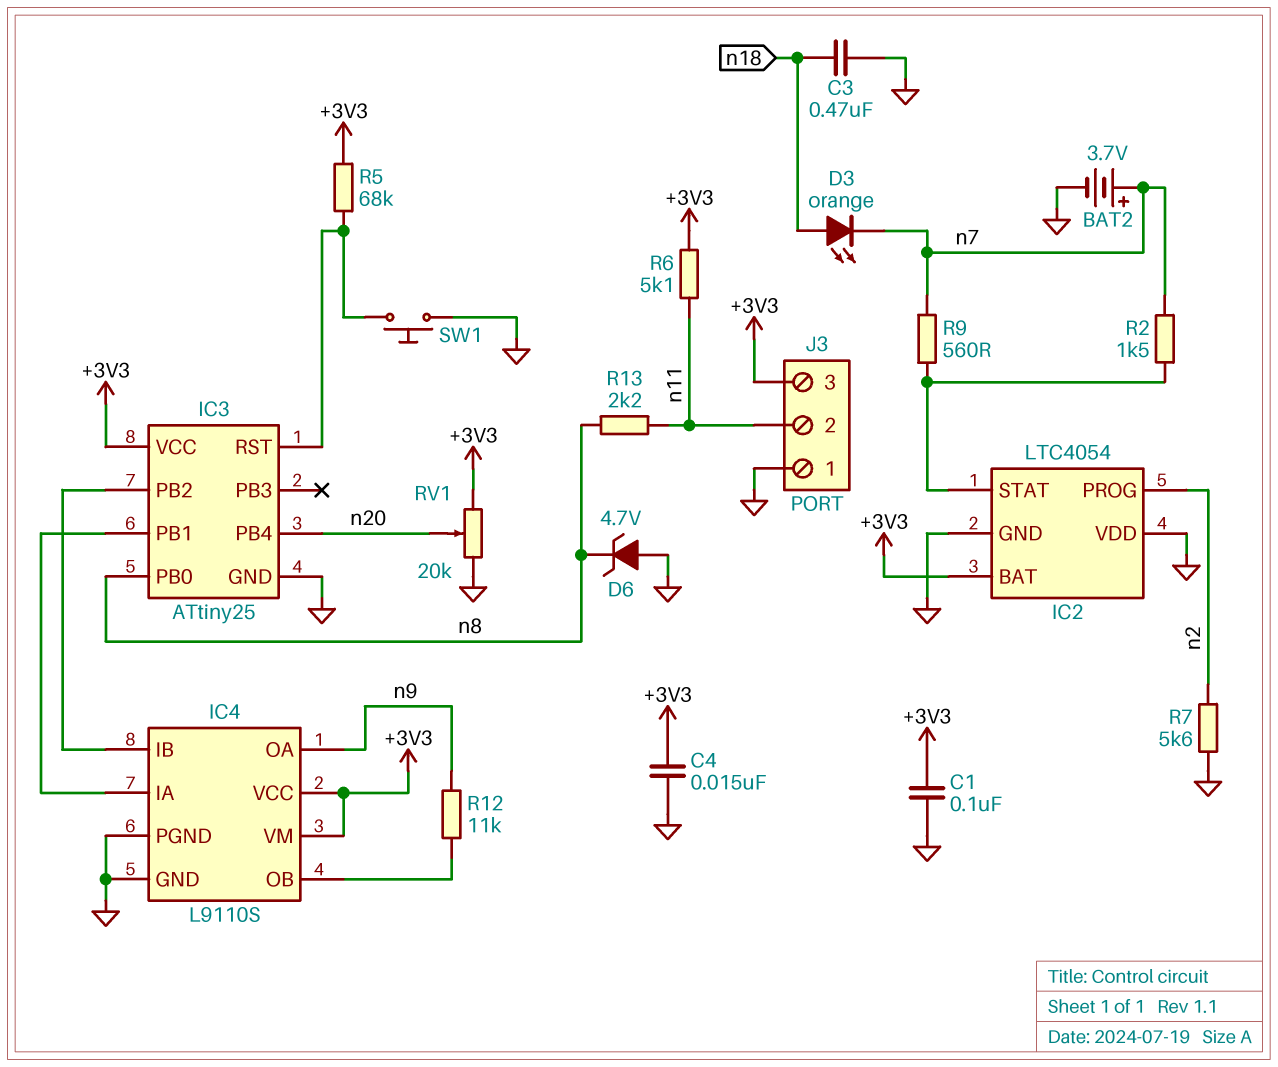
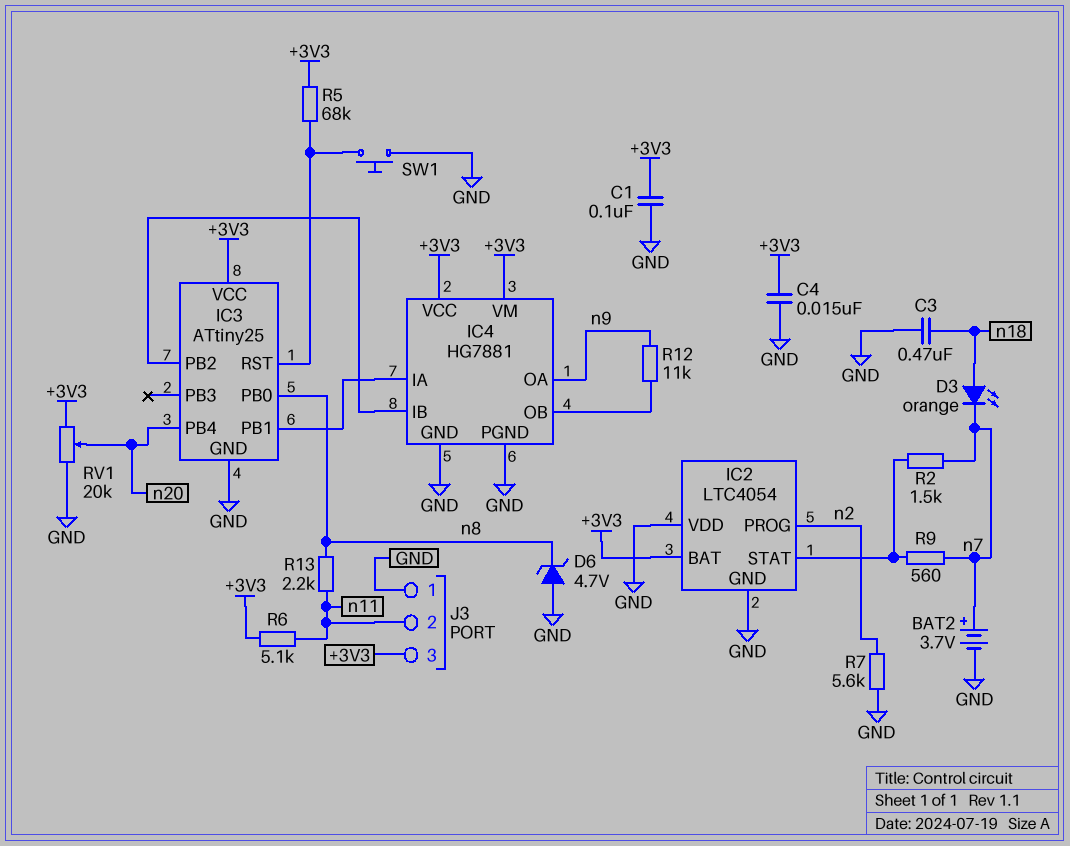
IC4: L9110S -> HG7881

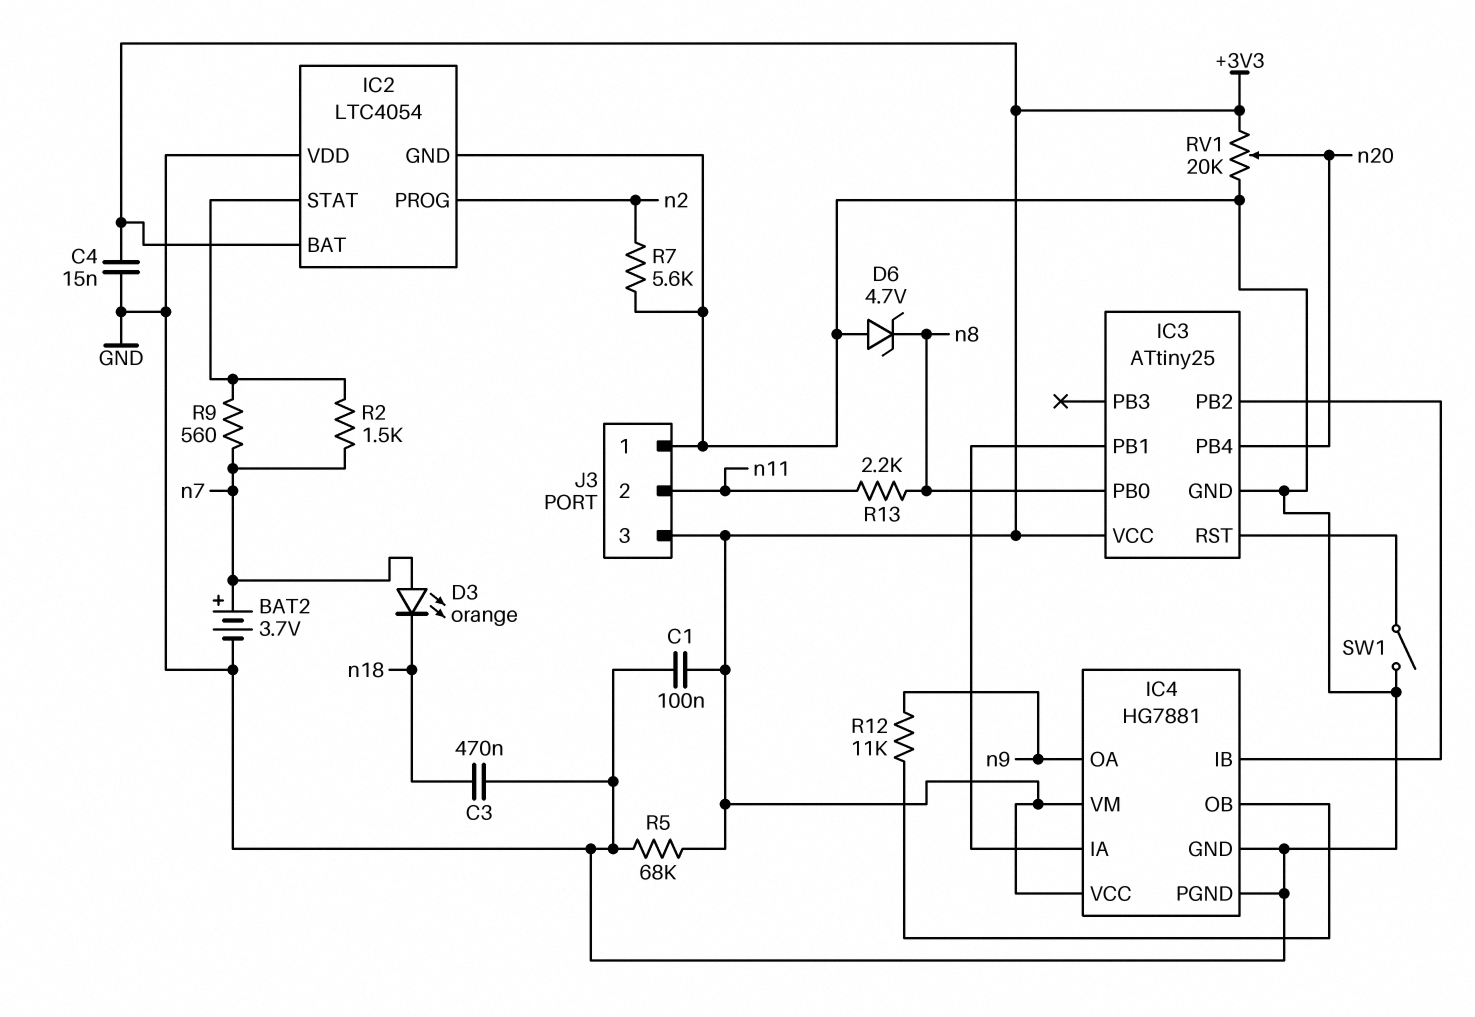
D3: LED orange (A n18, K n7) -> LED orange (A n7, K n18)
R5: 68k (+3V3, IC3/RST) -> 68k (+3V3, GND)
R6: 5.1k (+3V3, n11) -> none
SW1: button (GND, IC3/RST) -> switch (GND, IC3/RST)

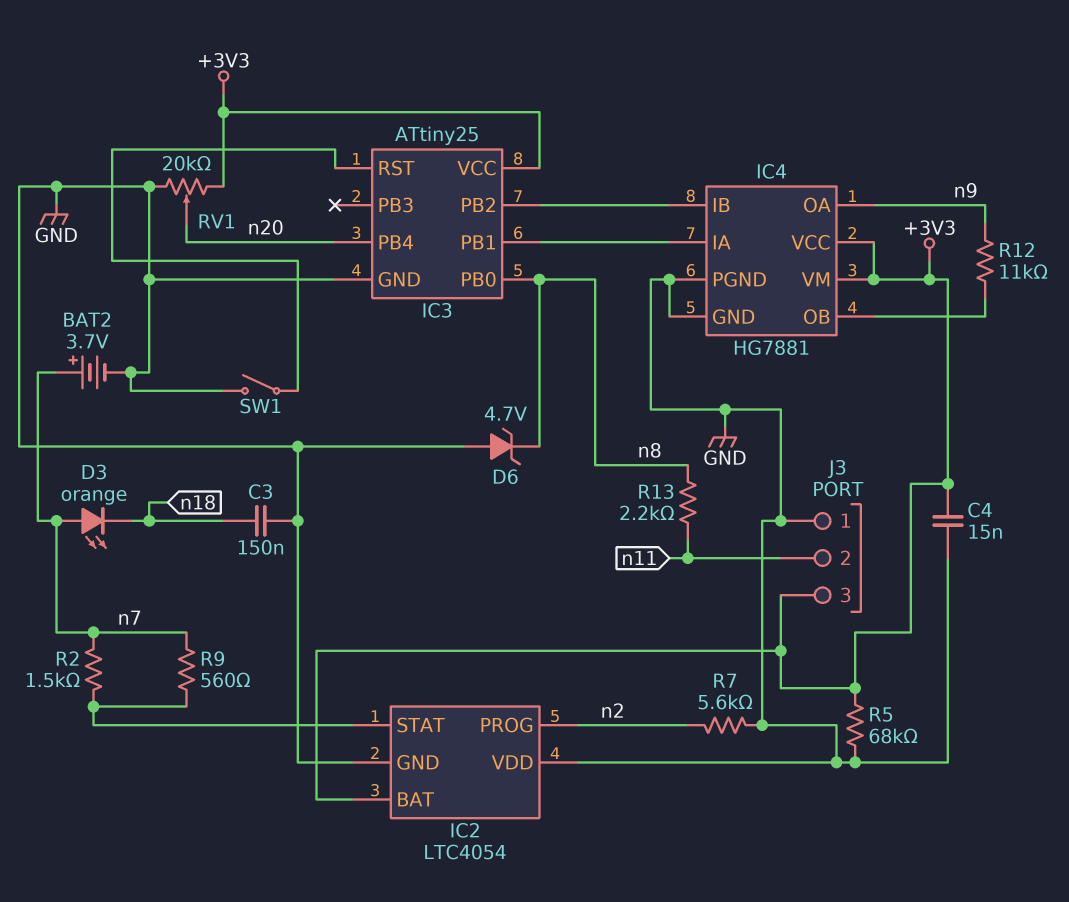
C1: 100nF (+3V3, GND) -> none
C3: 470nF (GND, n18) -> 150nF (GND, n18)

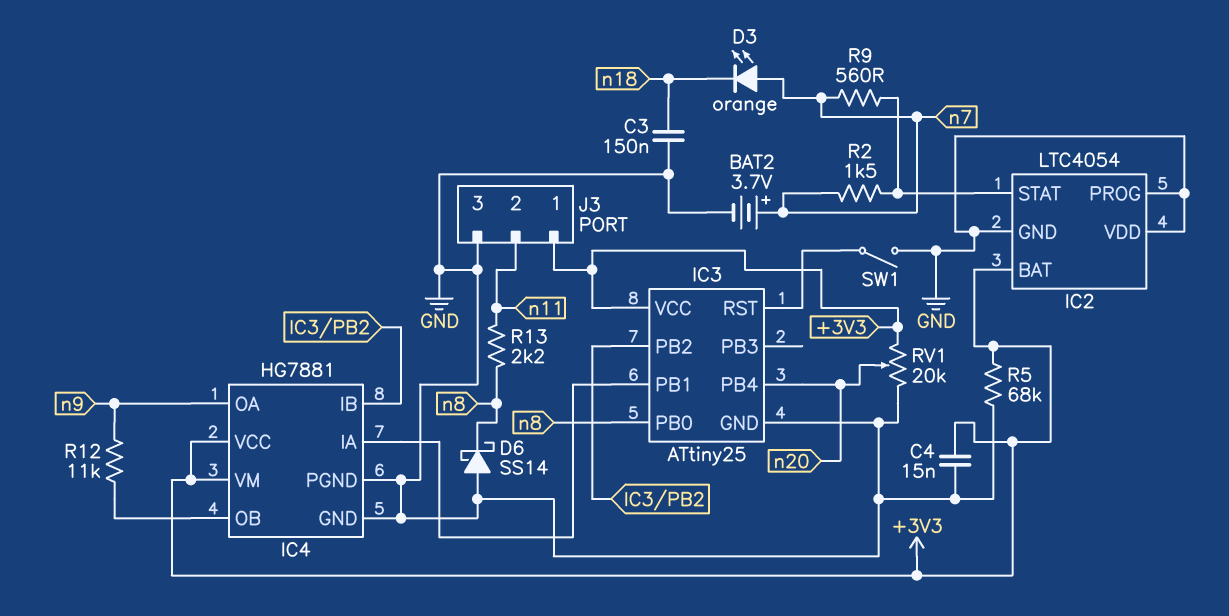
D6: zener 4.7V (A GND, K n8) -> schottky SS14 (A GND, K n8)
IC2 pin PROG: n2 -> GND
J3 pin 1: GND -> +3V3
J3 pin 3: +3V3 -> GND
R7: 5.6k (GND, n2) -> none

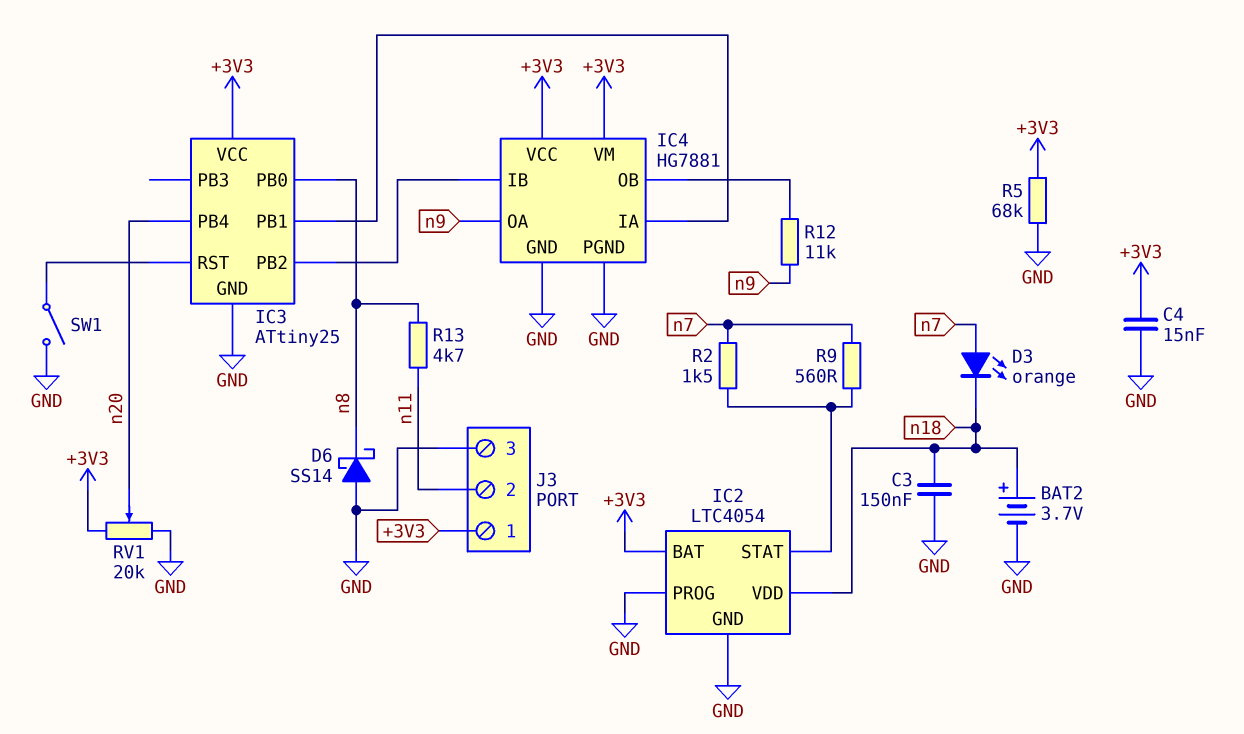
BAT2: 3.7V (plus n7, minus GND) -> 3.7V (plus n18, minus GND)
IC2 pin VDD: GND -> n18
R13: 2.2k (n8, n11) -> 4.7k (n8, n11)

